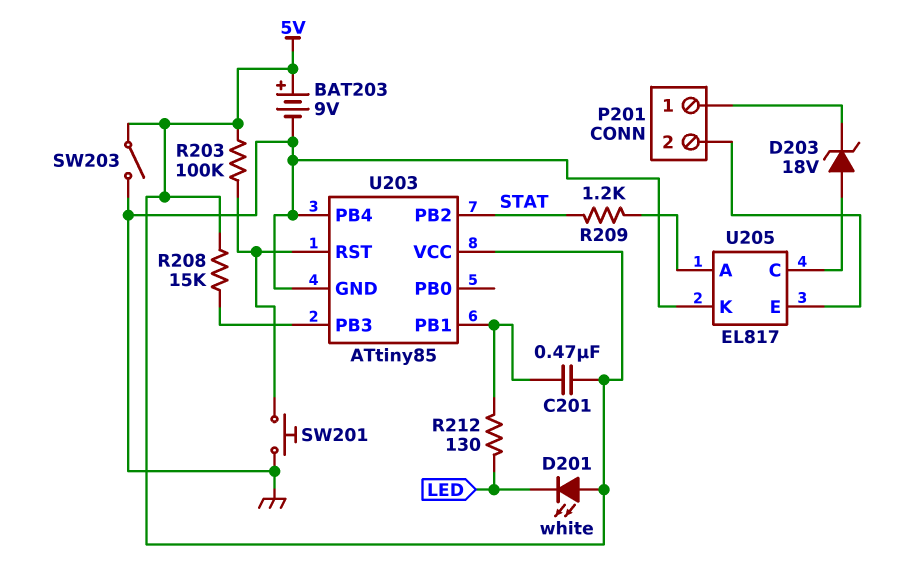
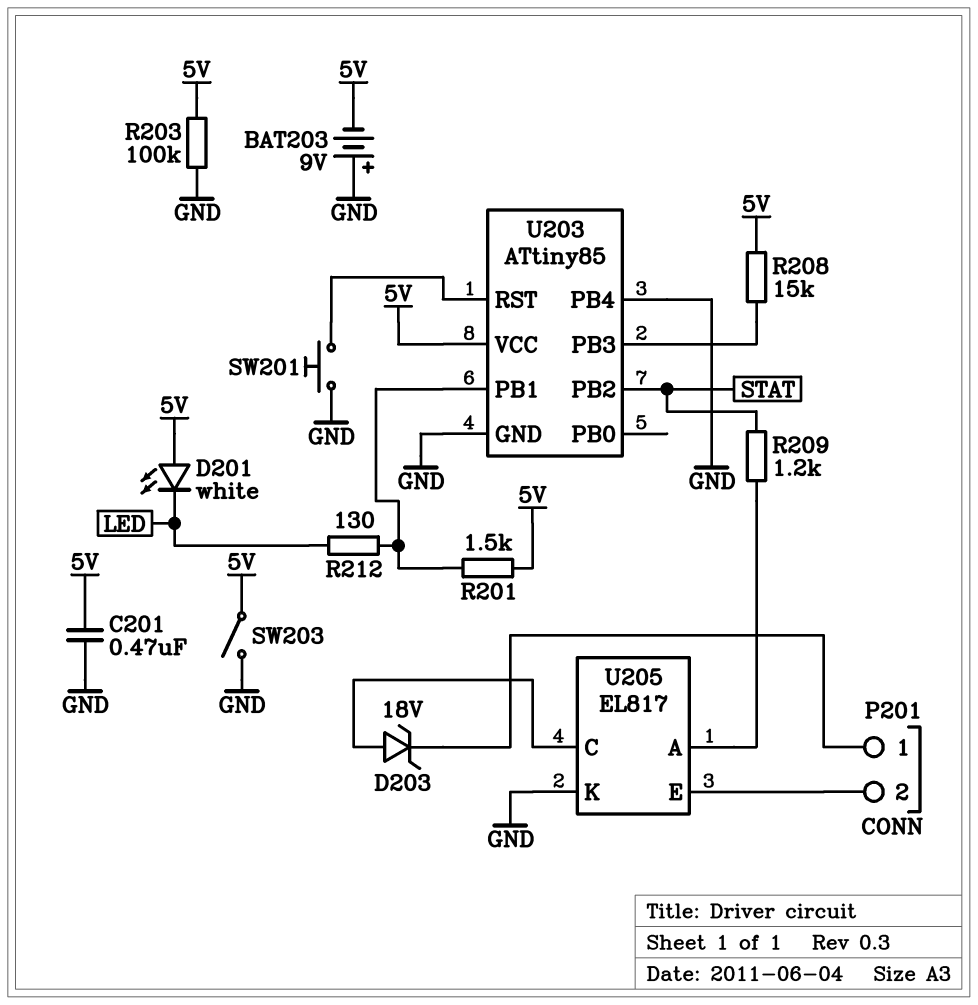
BAT203: 9V (plus 5V, minus GND) -> 9V (plus GND, minus 5V)
C201: 470nF (5V, U203/PB1) -> 470nF (5V, GND)
R201: none -> 1.5k (5V, U203/PB1)
R203: 100k (5V, U203/RST) -> 100k (5V, GND)

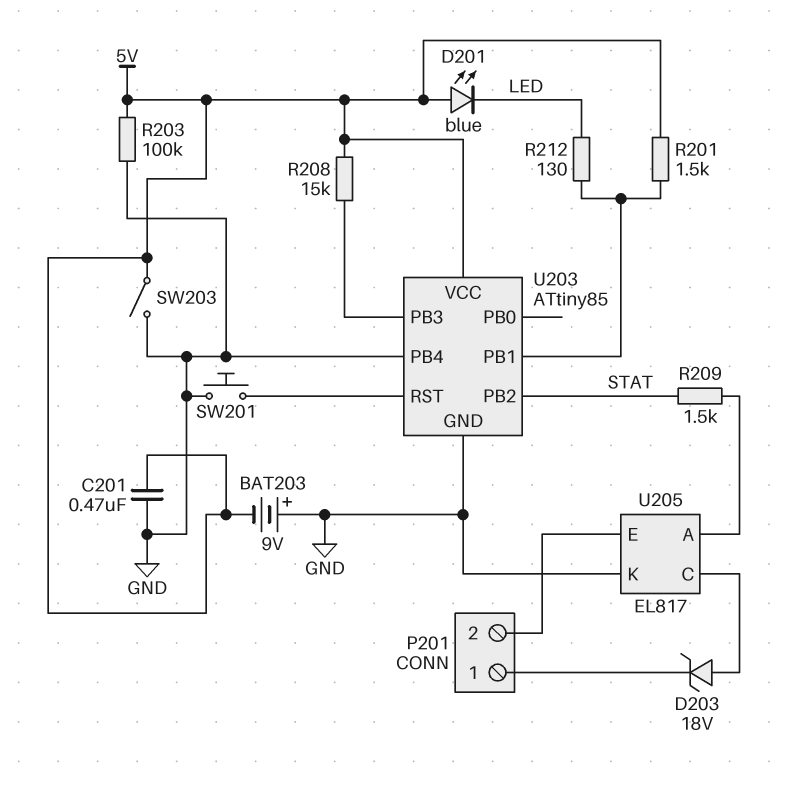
D201: LED white (A 5V, K LED) -> LED blue (A 5V, K LED)
R209: 1.2k (STAT, U205/A) -> 1.5k (STAT, U205/A)

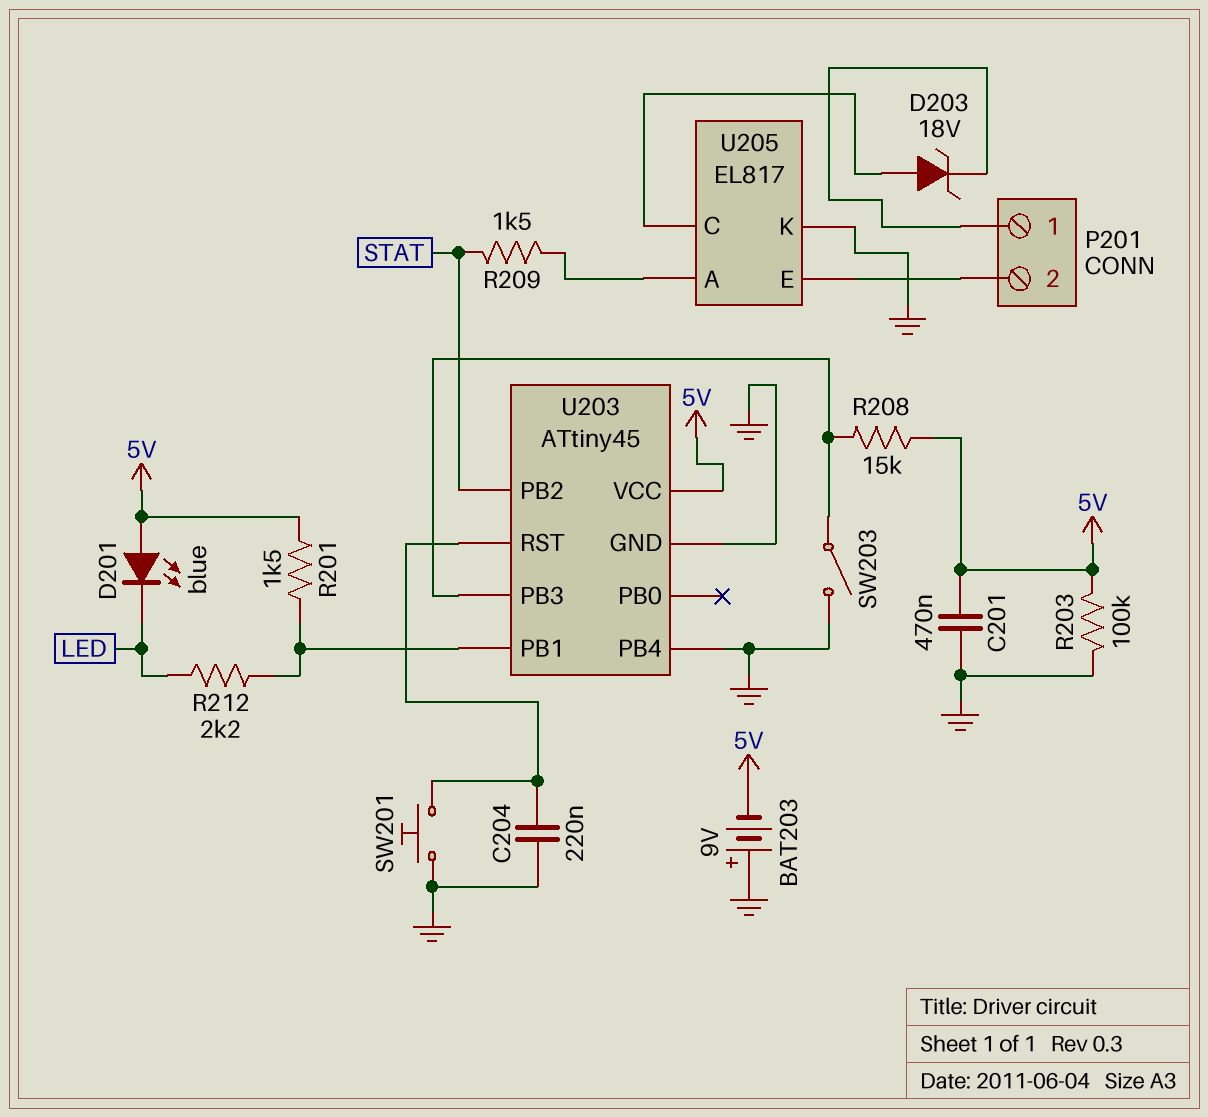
C204: none -> 220nF (GND, U203/RST)
R212: 130 (LED, U203/PB1) -> 2.2k (LED, U203/PB1)
SW203: switch (5V, GND) -> switch (GND, U203/PB3)
U203: ATtiny85 -> ATtiny45

